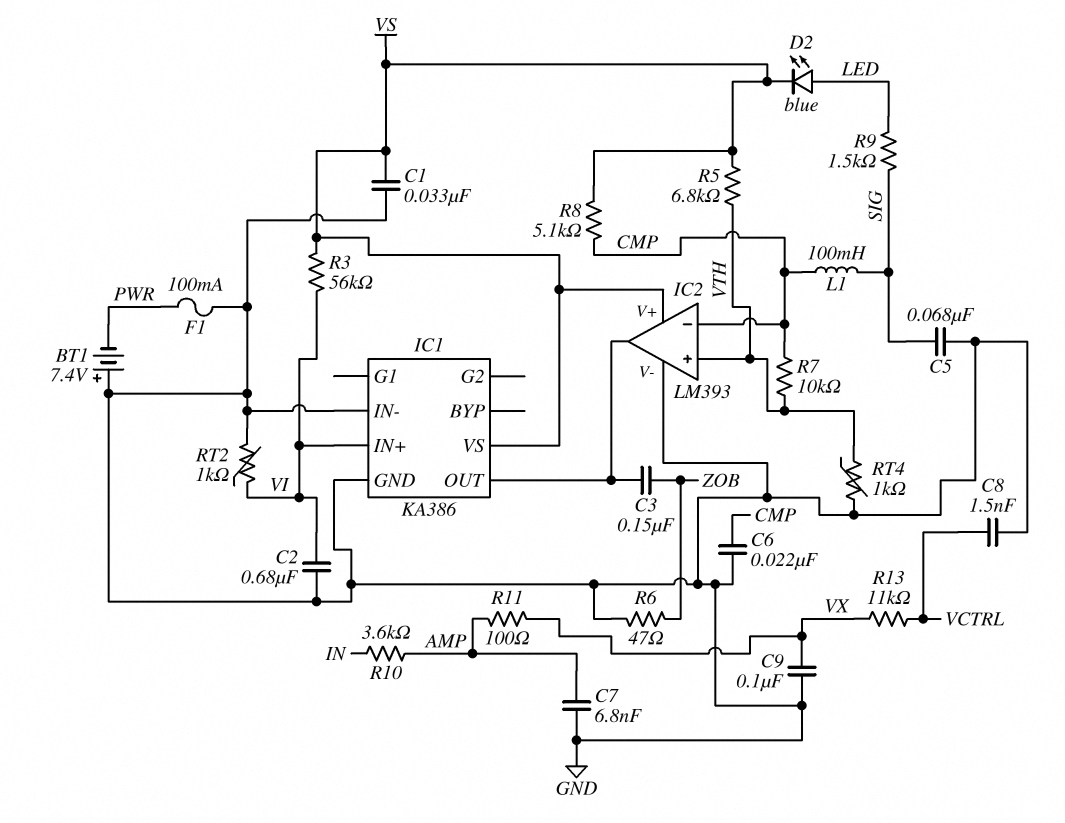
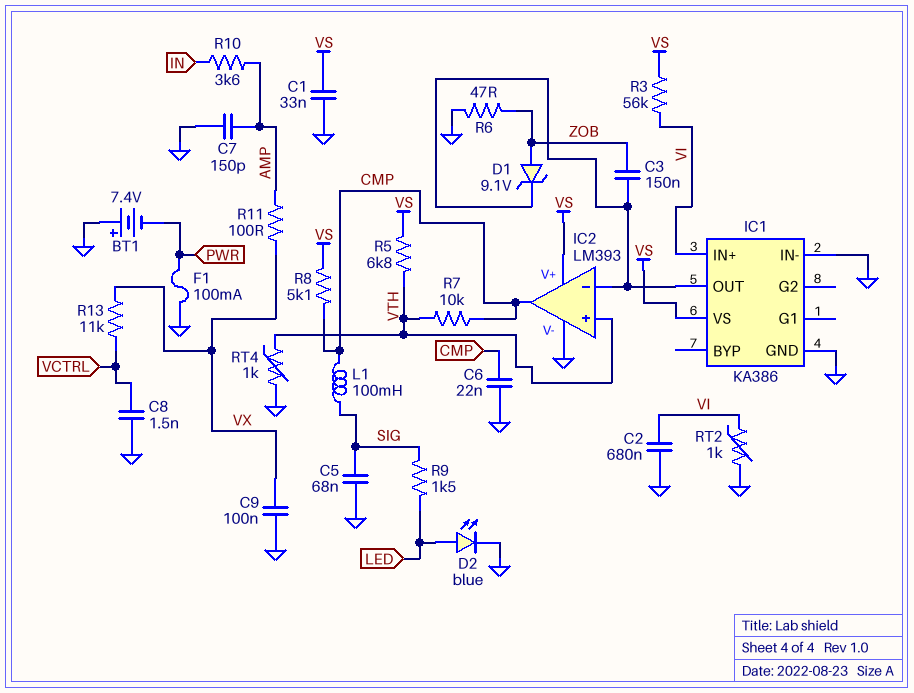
C7: 6.8nF (AMP, GND) -> 150pF (AMP, GND)
D1: none -> zener 9.1V (A ZOB, K IC1/OUT)
D2: LED blue (A LED, K VS) -> LED blue (A LED, K GND)
IC2 pin in-: CMP -> IC1/OUT
IC2 pin out: IC1/OUT -> CMP

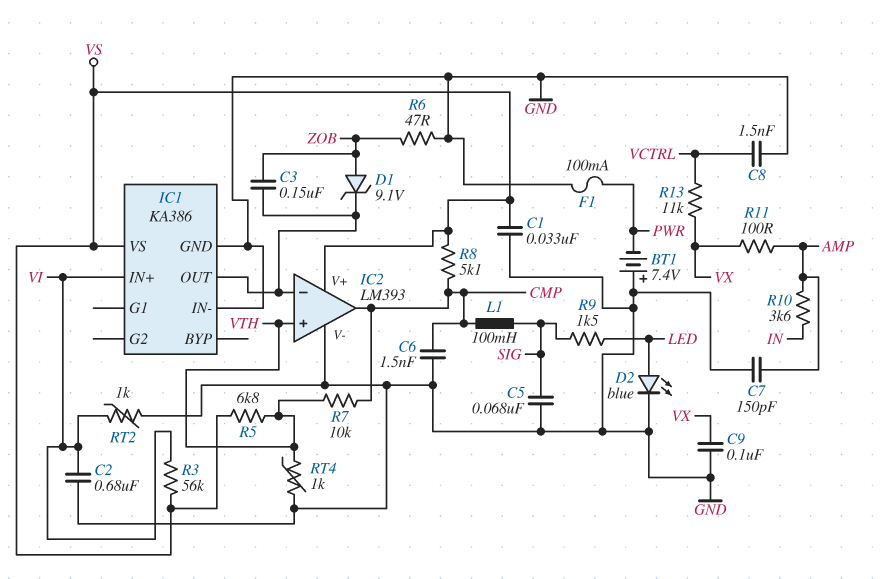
C6: 22nF (CMP, GND) -> 1.5nF (CMP, GND)

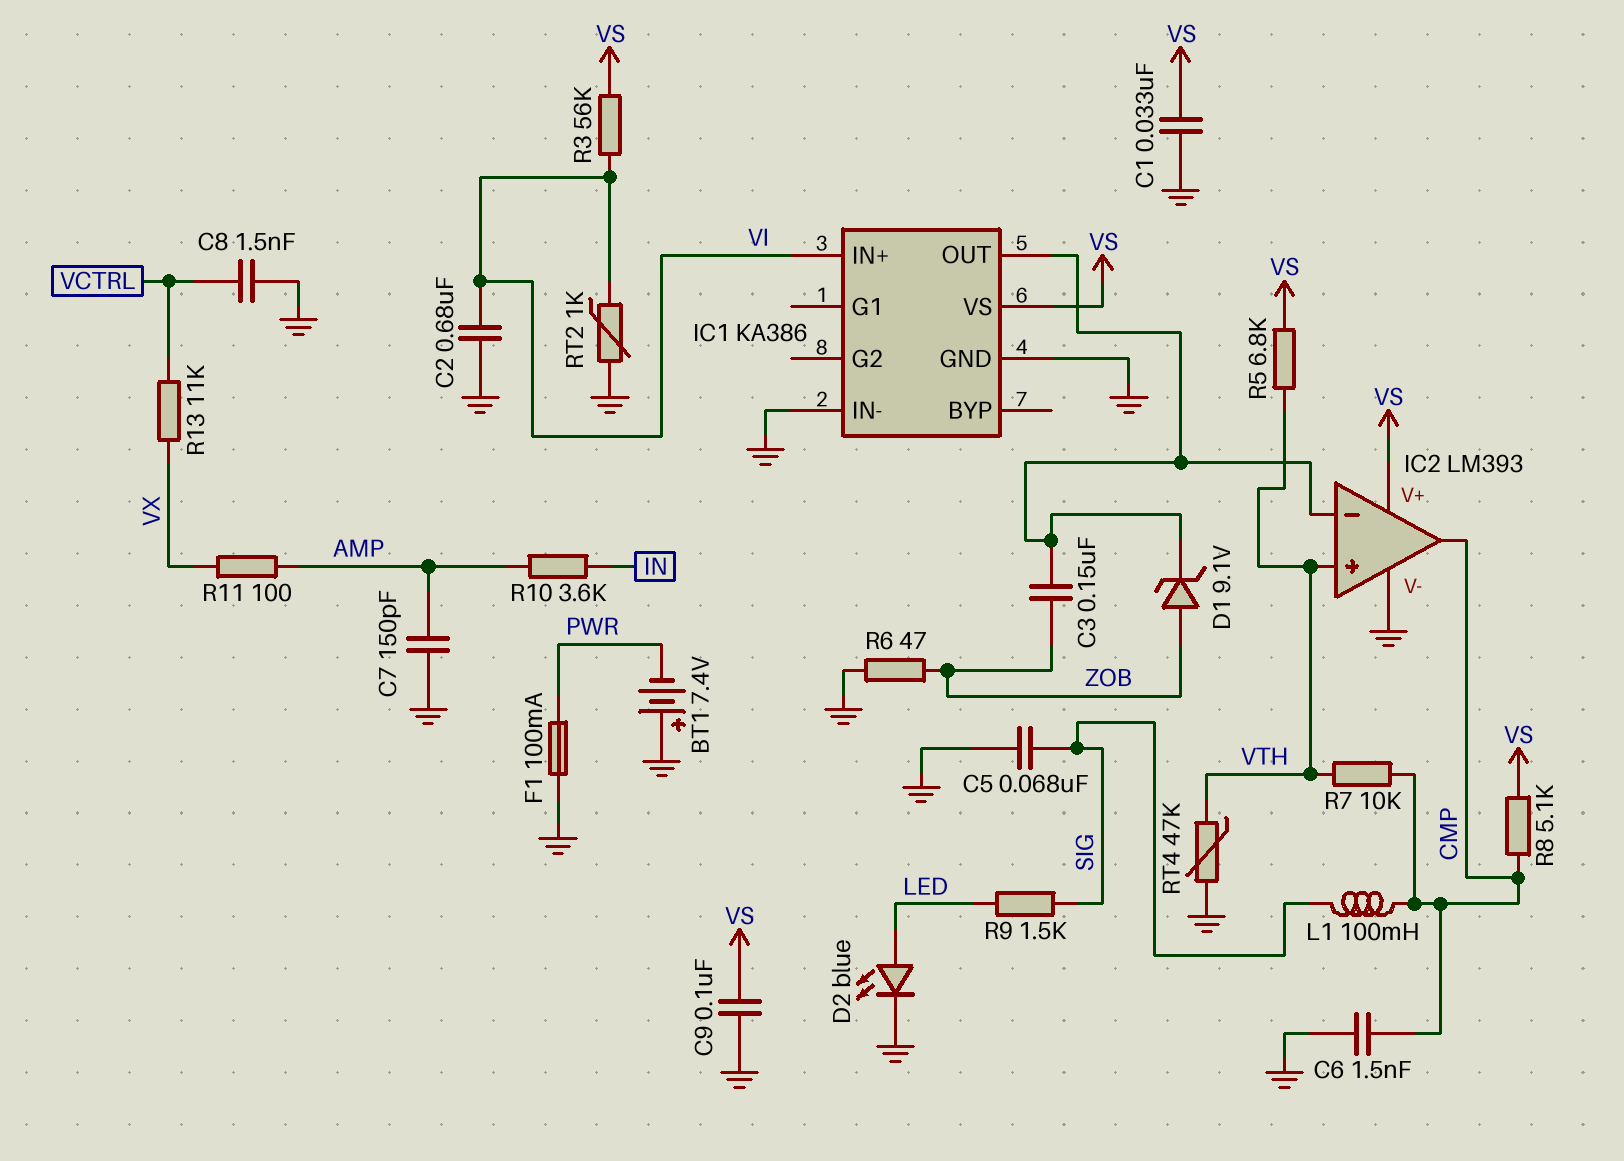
C9: 100nF (GND, VX) -> 100nF (GND, VS)
RT4: 1k (GND, VTH) -> 47k (GND, VTH)

